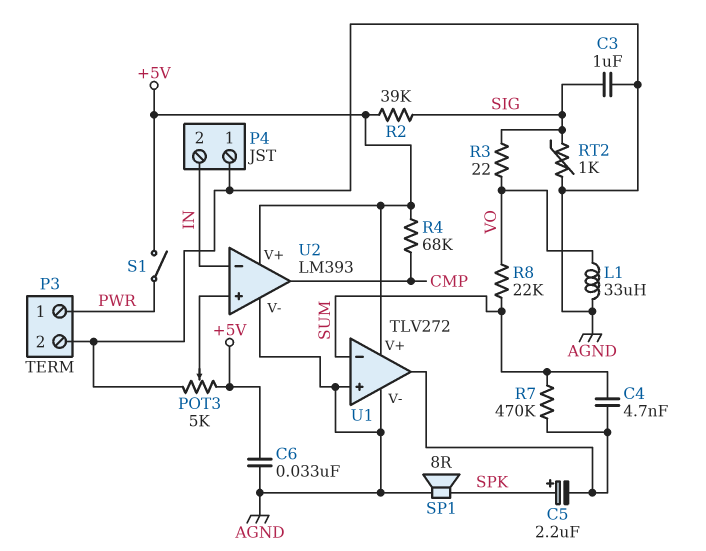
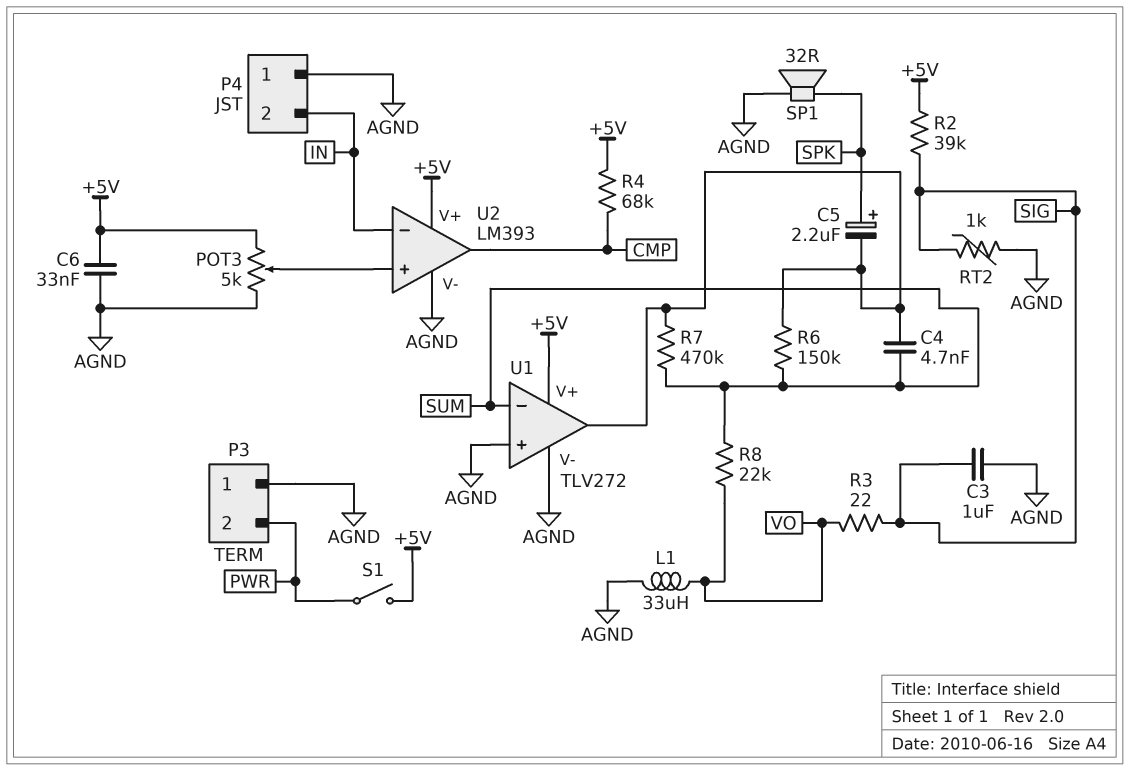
P3 pin 1: PWR -> AGND
P3 pin 2: AGND -> PWR
R6: none -> 150k (SUM, U1/out)
SP1: speaker 8R (AGND, SPK) -> speaker 32R (AGND, SPK)

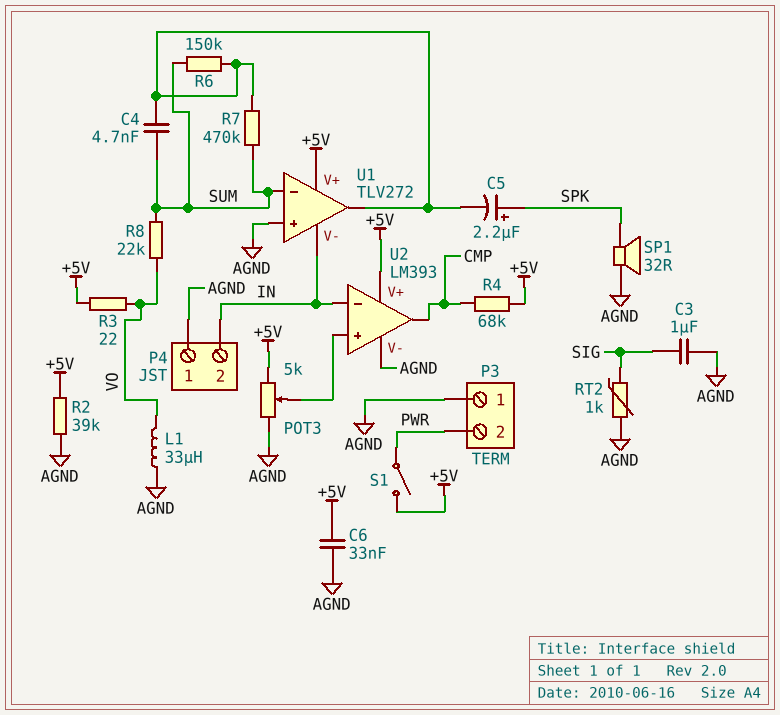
R2: 39k (+5V, SIG) -> 39k (+5V, AGND)
R3: 22 (SIG, VO) -> 22 (+5V, VO)
U1 pin V-: AGND -> IN

